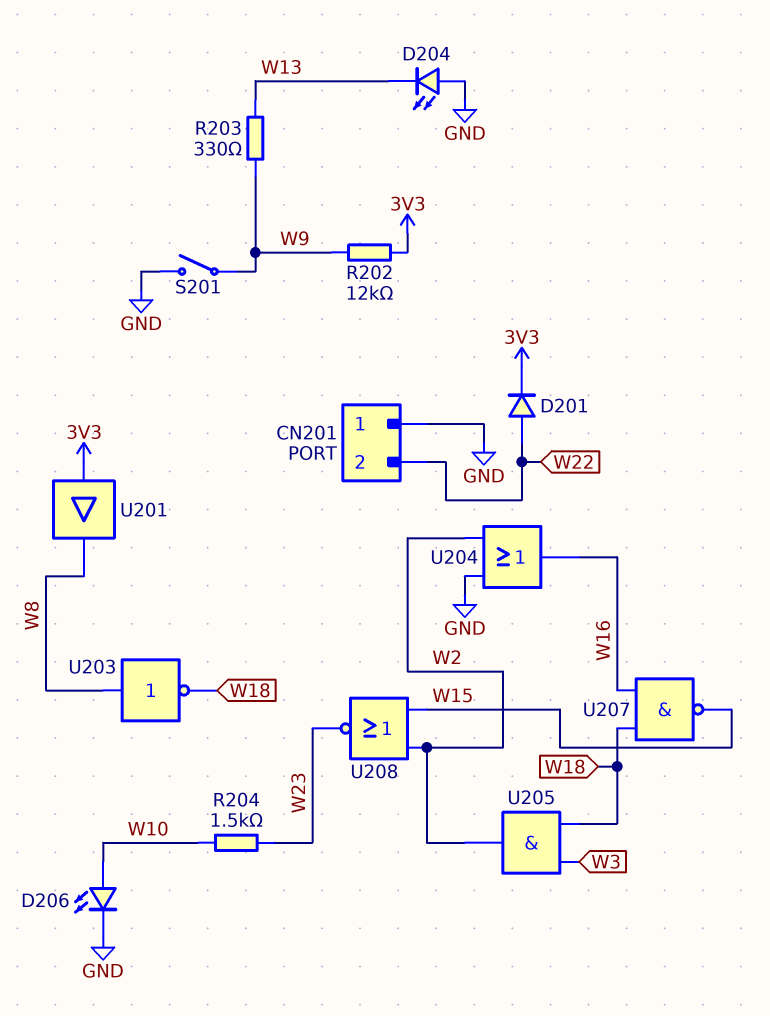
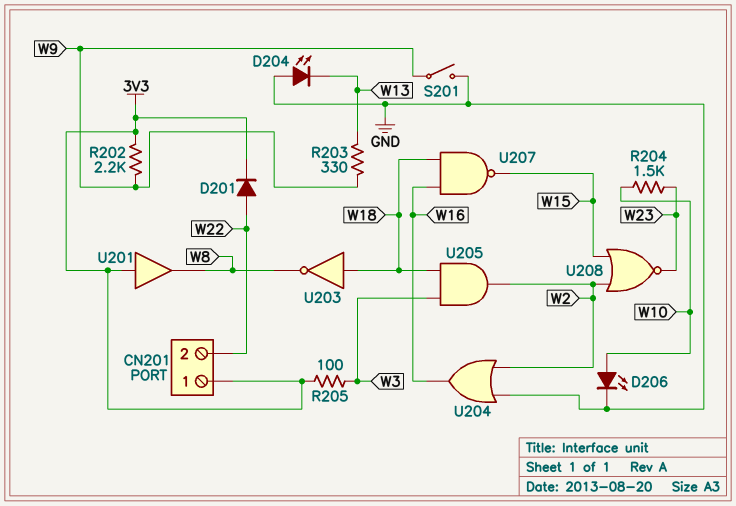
CN201 pin 1: GND -> 3V3
R202: 12k (3V3, W9) -> 2.2k (3V3, W9)
R205: none -> 100 (3V3, W3)
U203: NOT (in W8, out W18) -> NOT (in W18, out W8)

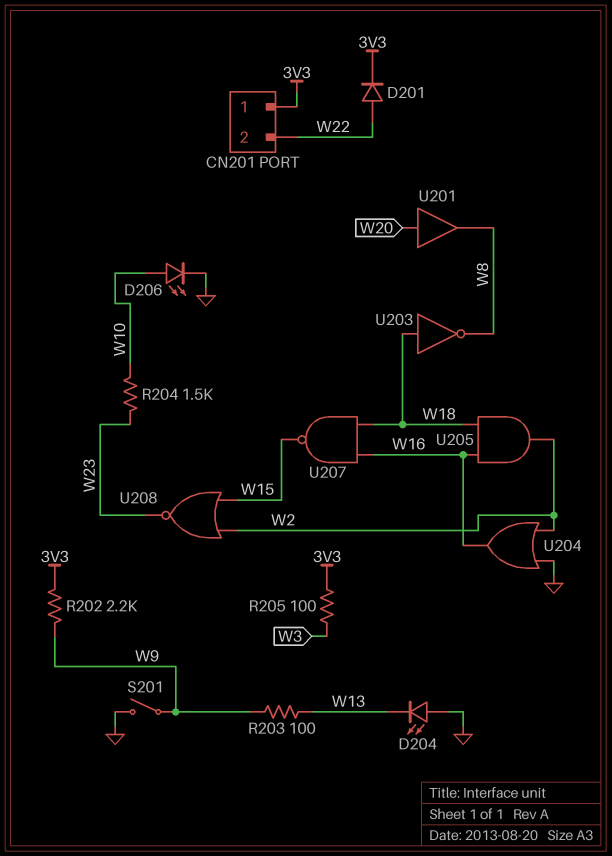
R203: 330 (W9, W13) -> 100 (W9, W13)
U201: buffer (in 3V3, out W8) -> buffer (in W20, out W8)
U205: AND (in W3, in W18, out W2) -> AND (in W16, in W18, out W2)

